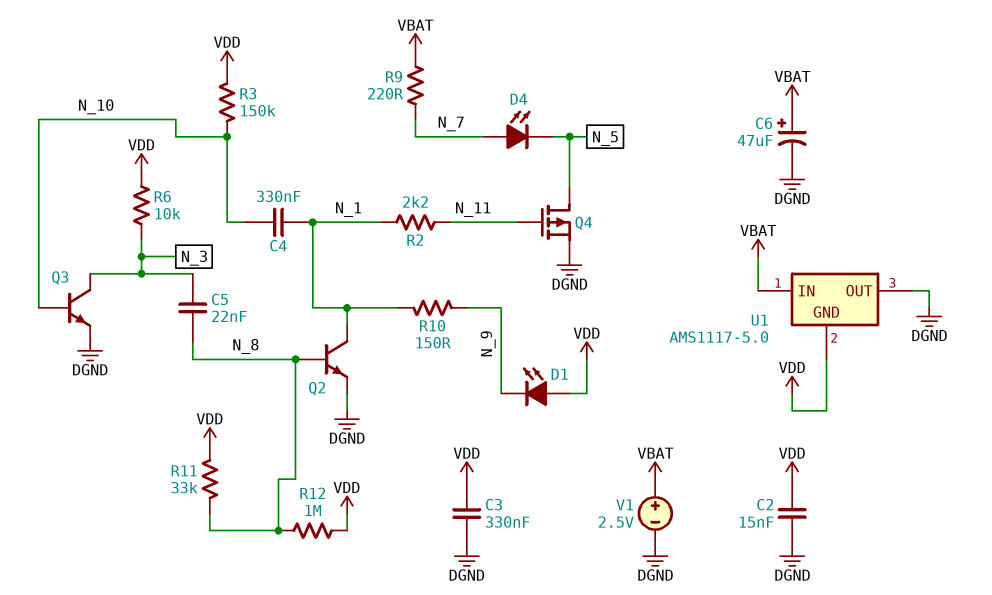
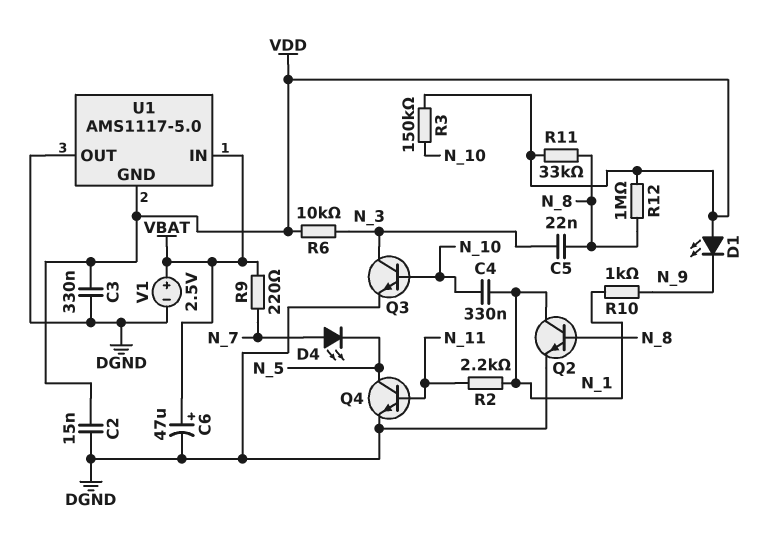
Q4: PMOS (G N_11, D N_5, S DGND) -> NPN (B N_11, C N_5, E DGND)
R10: 150 (N_1, N_9) -> 1k (N_1, N_9)

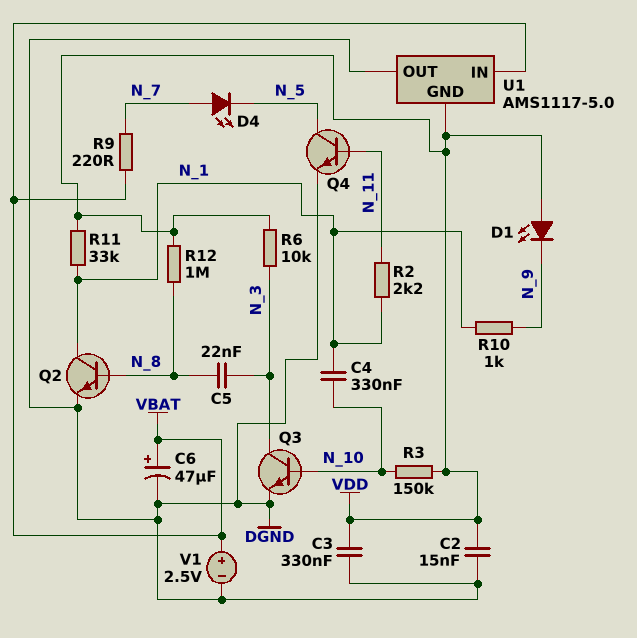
R11: 33k (N_8, VDD) -> 33k (N_1, VDD)

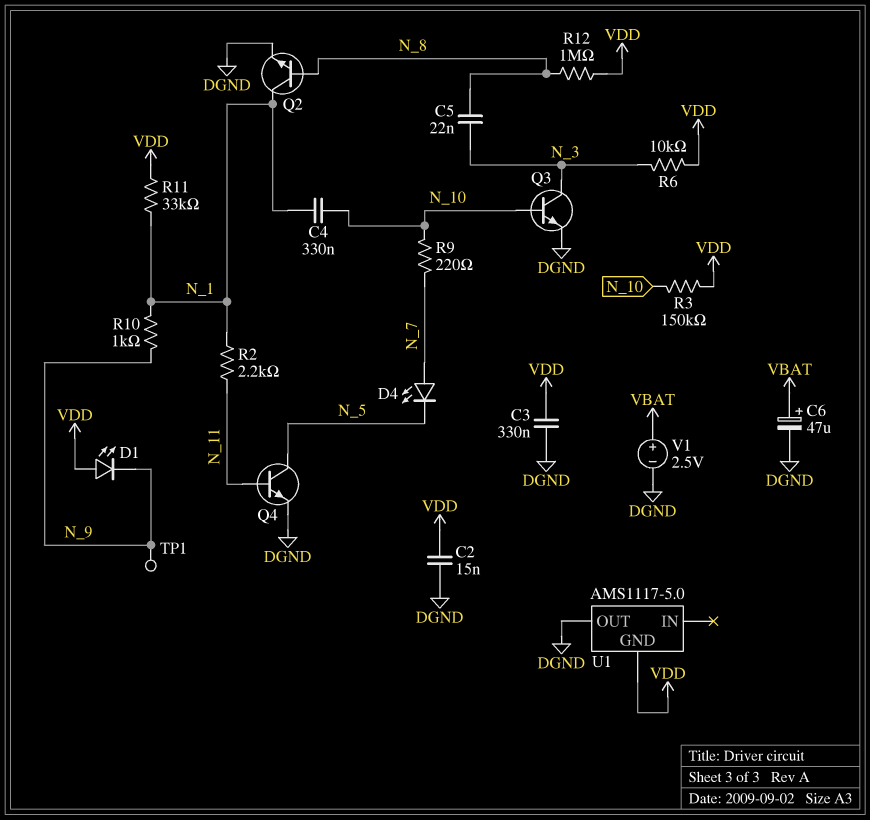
R9: 220 (N_7, VBAT) -> 220 (N_7, N_10)
TP1: none -> test point (N_9)
U1 pin IN: VBAT -> none

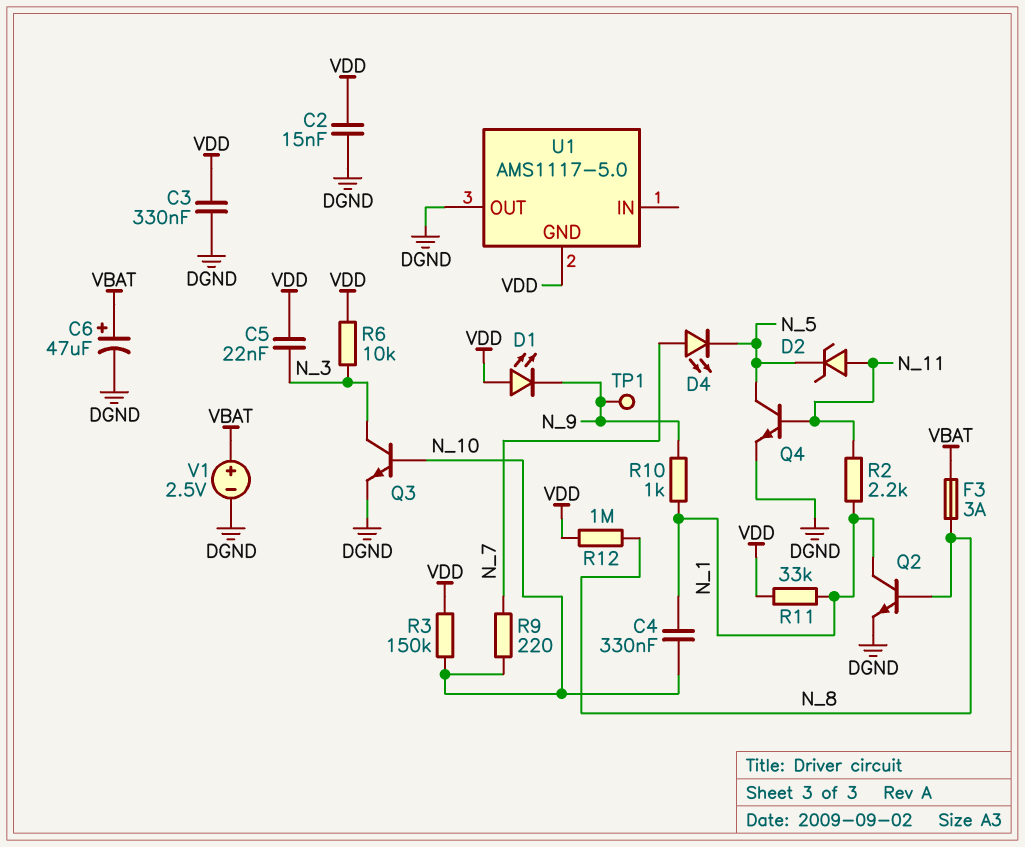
C5: 22nF (N_3, N_8) -> 22nF (N_3, VDD)
D2: none -> zener (A N_11, K N_5)
F3: none -> 3A (N_8, VBAT)

